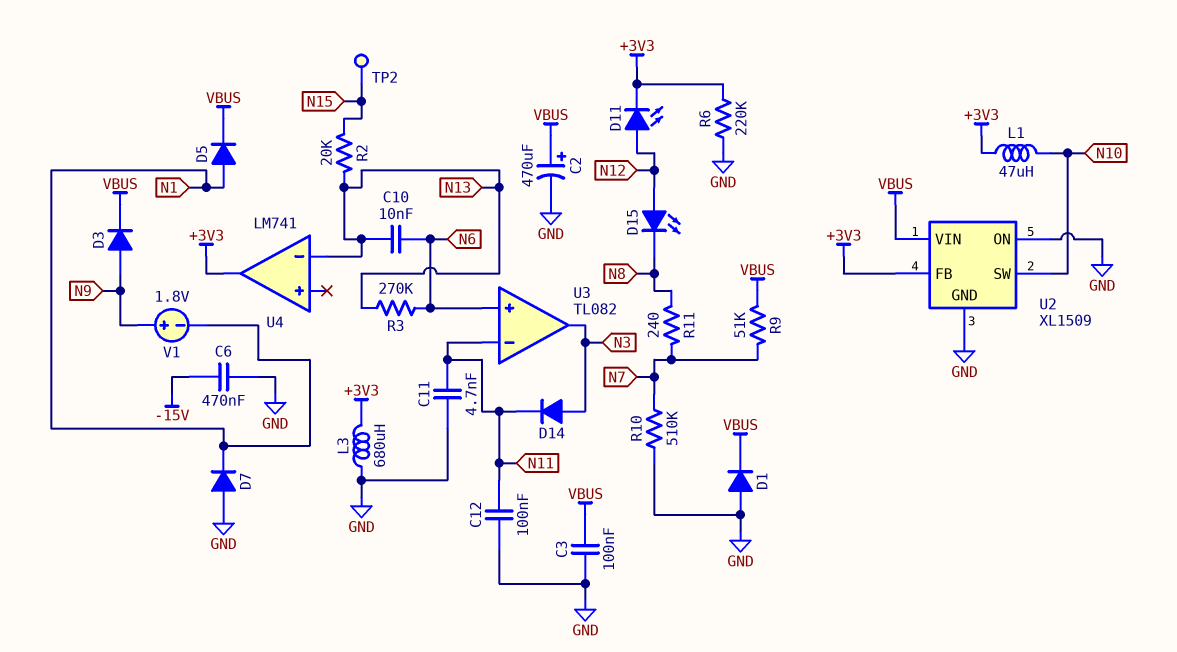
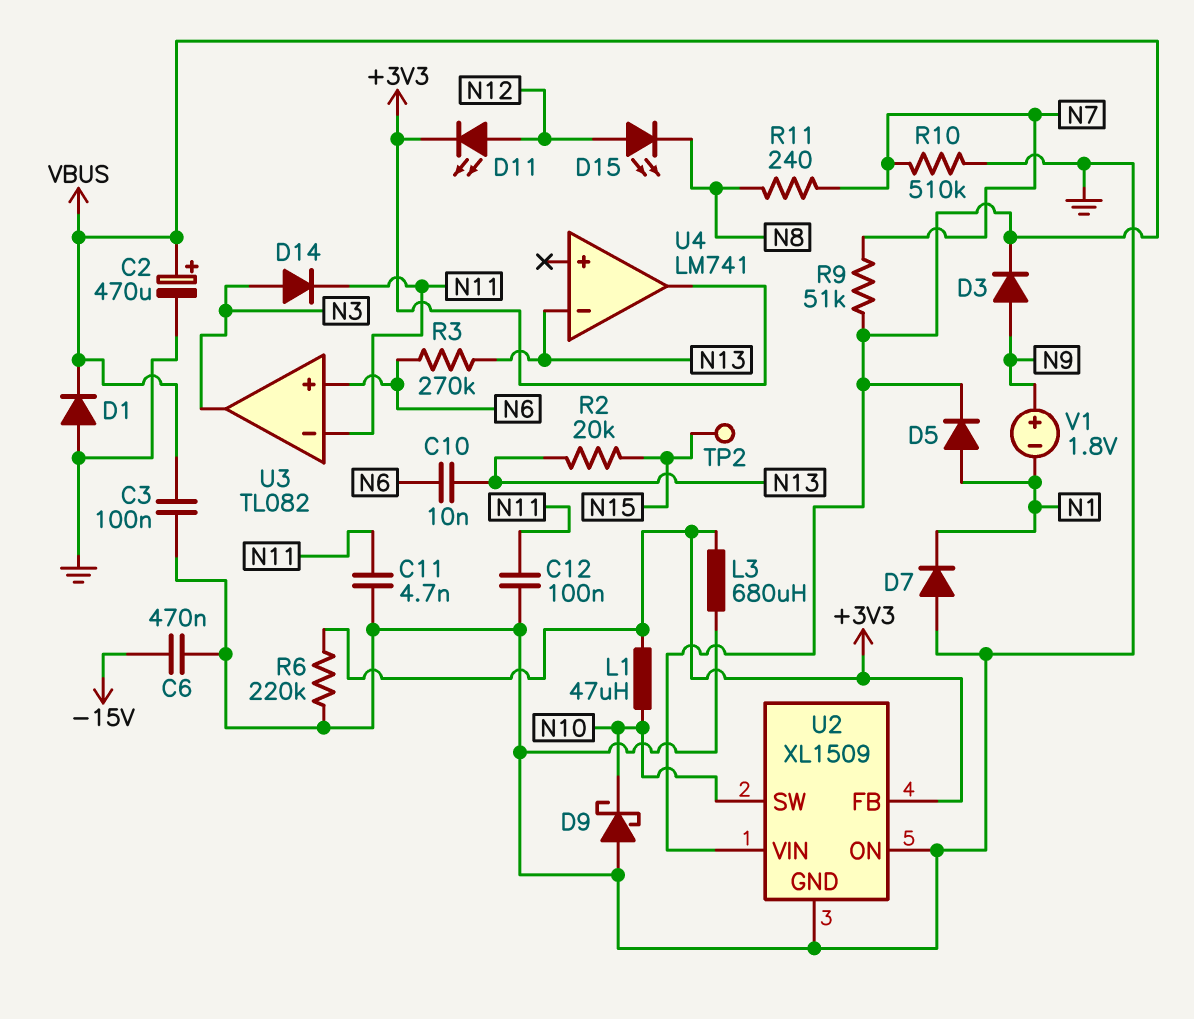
D9: none -> schottky (A GND, K N10)

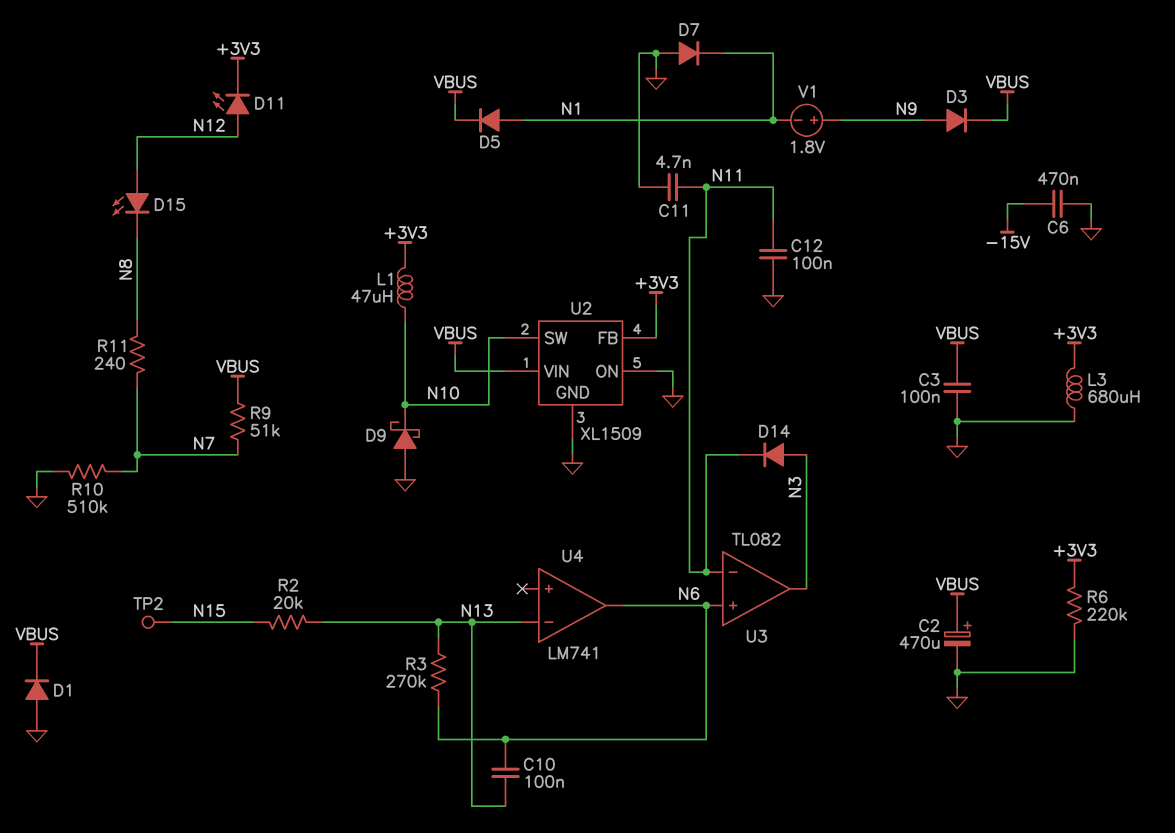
C10: 10nF (N6, N13) -> 100nF (N6, N13)
U4 pin out: +3V3 -> N6

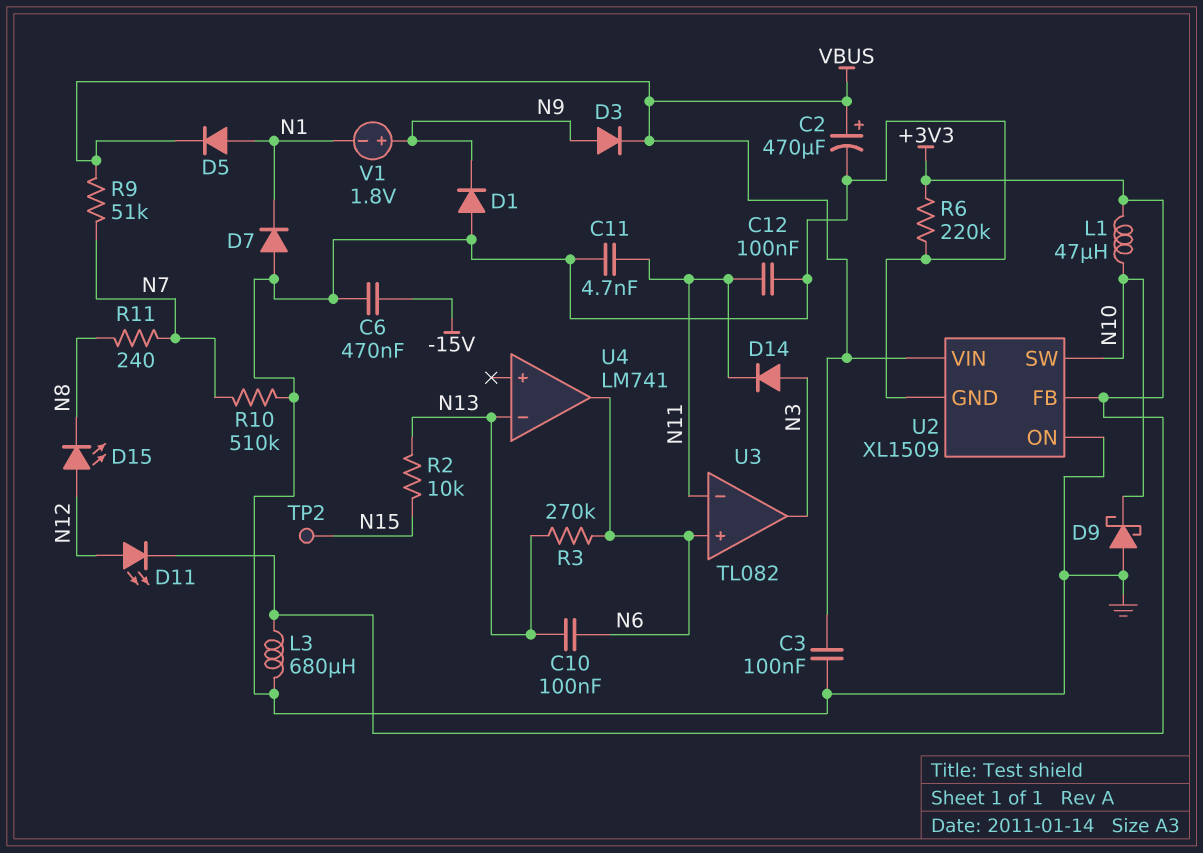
D1: diode (A GND, K VBUS) -> diode (A GND, K N9)
R2: 20k (N13, N15) -> 10k (N13, N15)

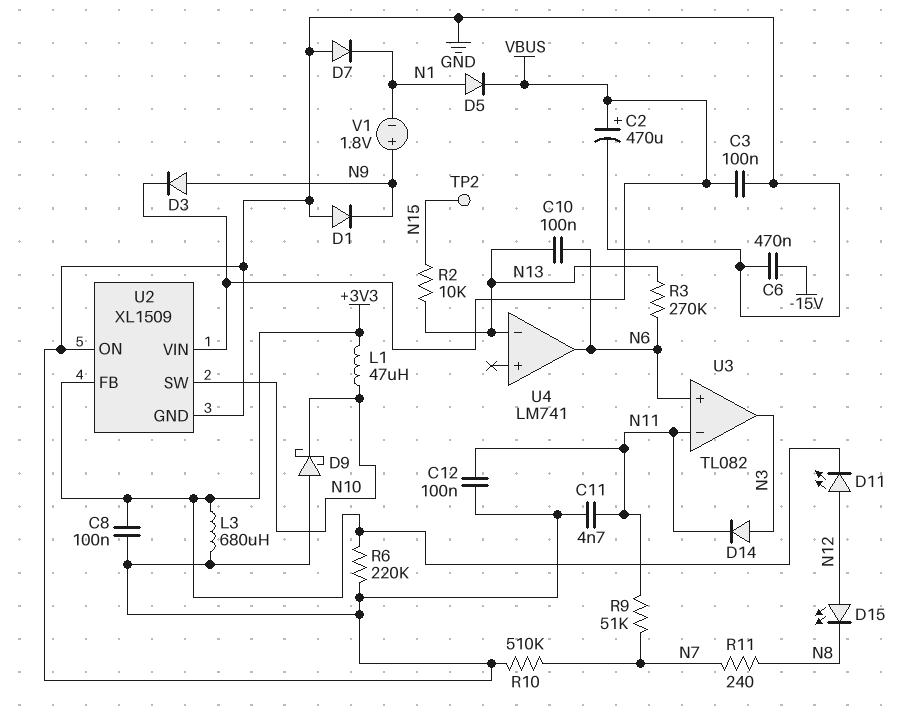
C8: none -> 100nF (+3V3, GND)
R9: 51k (N7, VBUS) -> 51k (N7, N11)

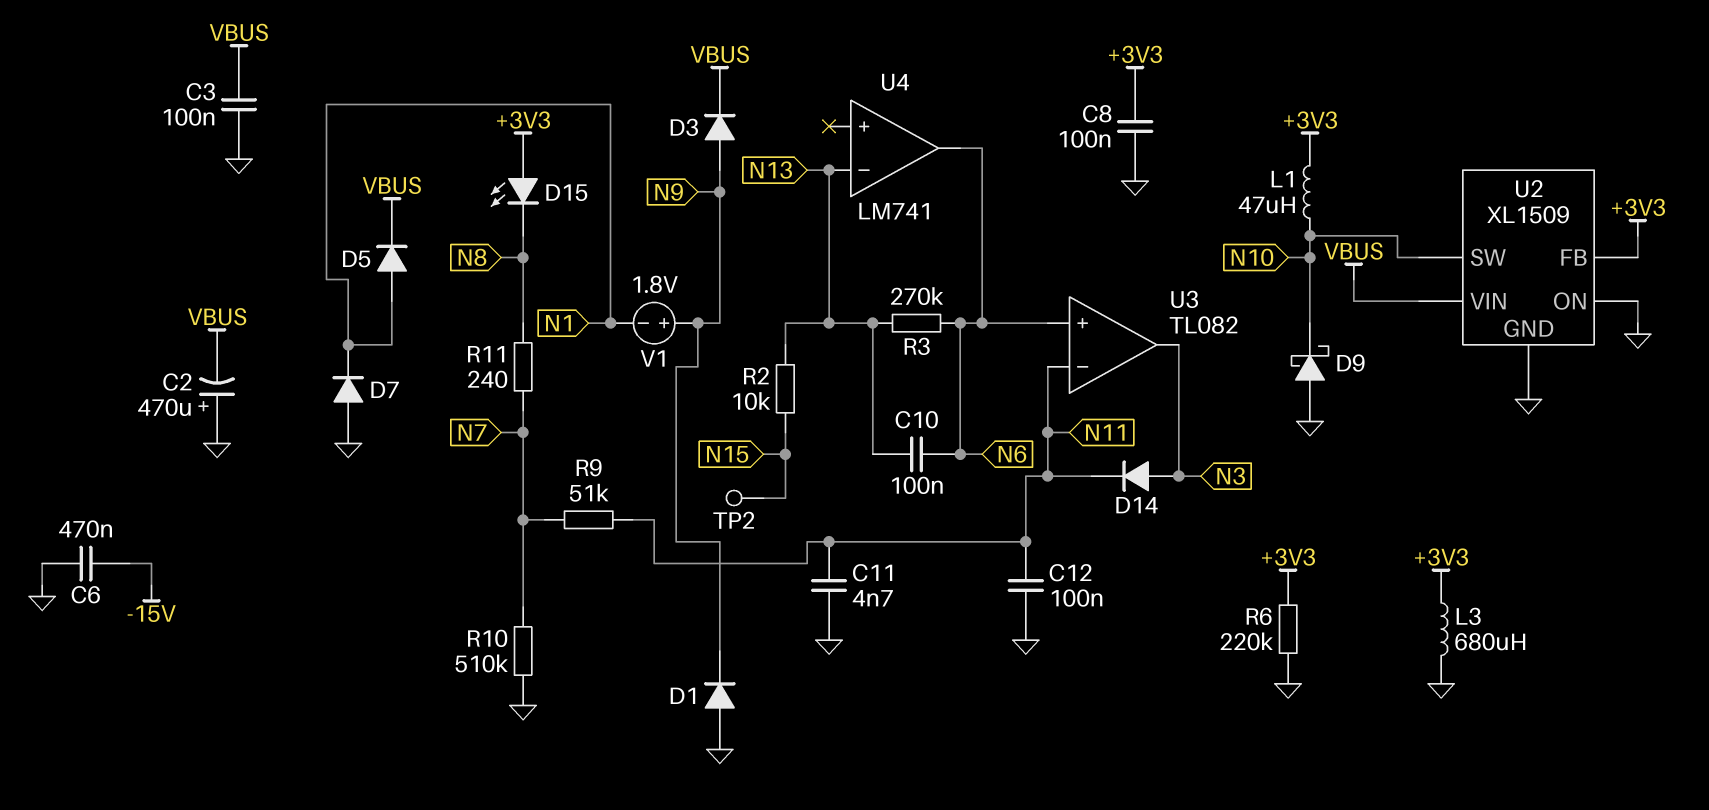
C2: 470uF (plus VBUS, minus GND) -> 470uF (plus GND, minus VBUS)
D11: LED (A N12, K +3V3) -> none
D15: LED (A N12, K N8) -> LED (A +3V3, K N8)

